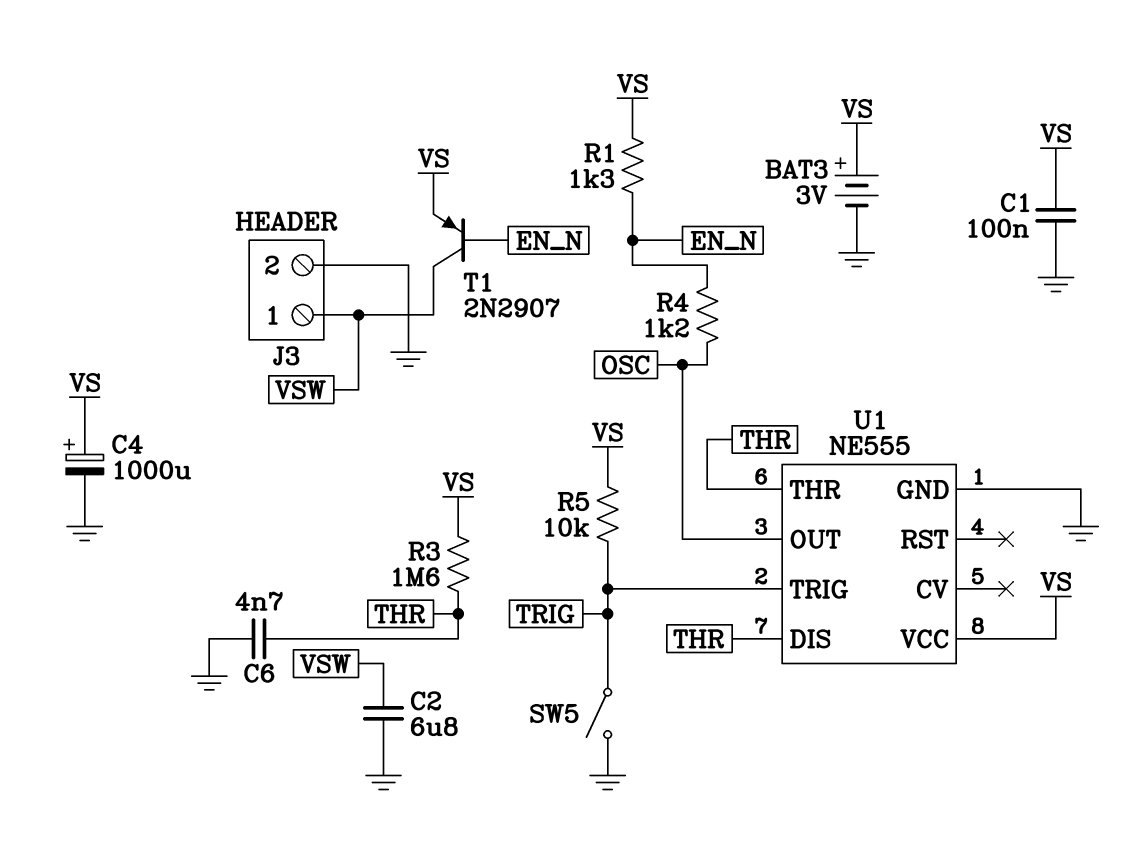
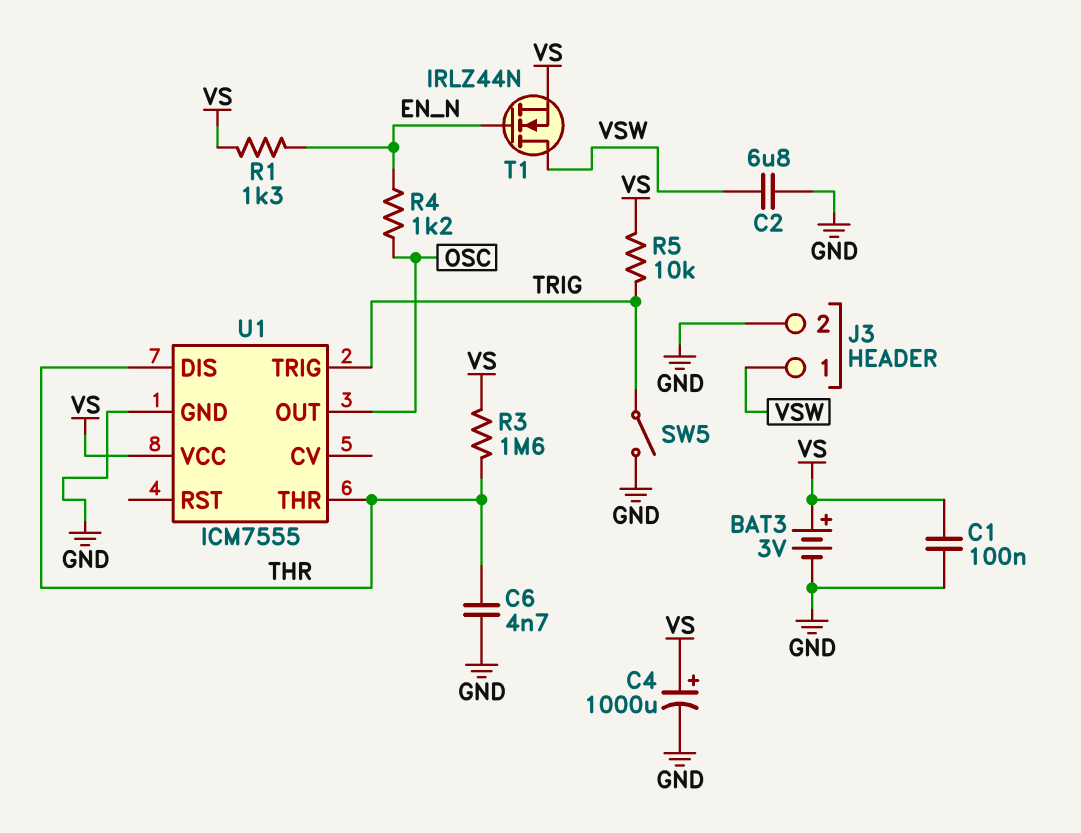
T1: PNP 2N2907 (B EN_N, C VSW, E VS) -> NMOS IRLZ44N (G EN_N, D VSW, S VS)
U1: NE555 -> ICM7555

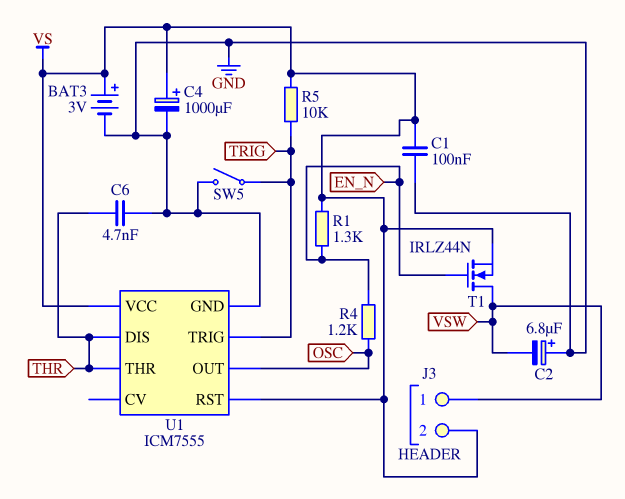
C2: 6.8uF (GND, VSW) -> 6.8uF (plus GND, minus VSW)
J3 pin 2: GND -> VS
R3: 1.6M (THR, VS) -> none
U1 pin RST: none -> VS

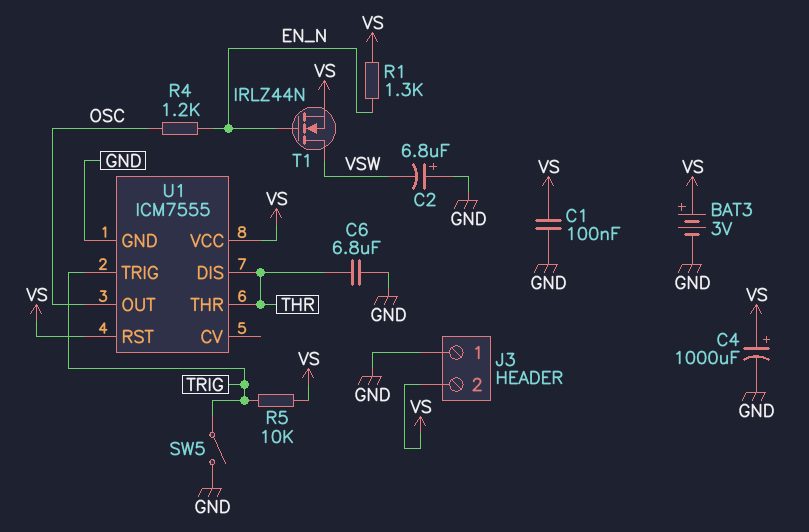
C6: 4.7nF (GND, THR) -> 6.8uF (GND, THR)
J3 pin 1: VSW -> GND

